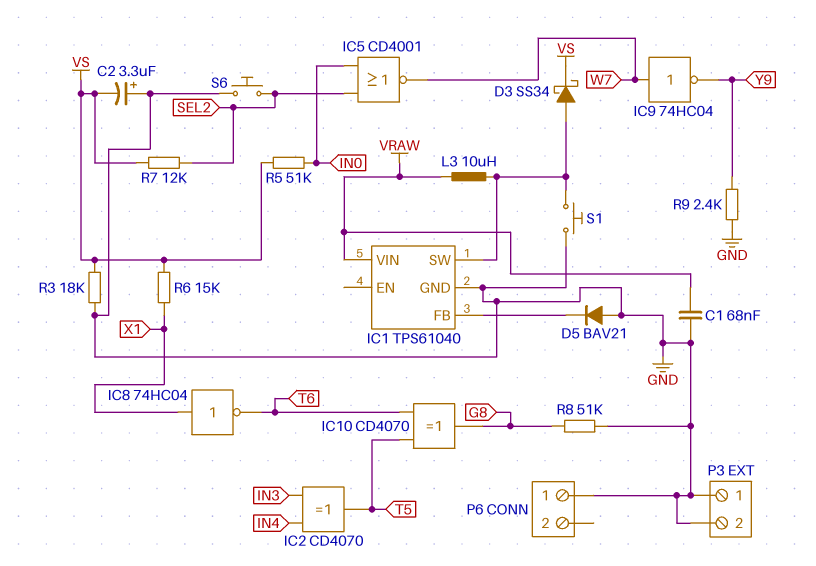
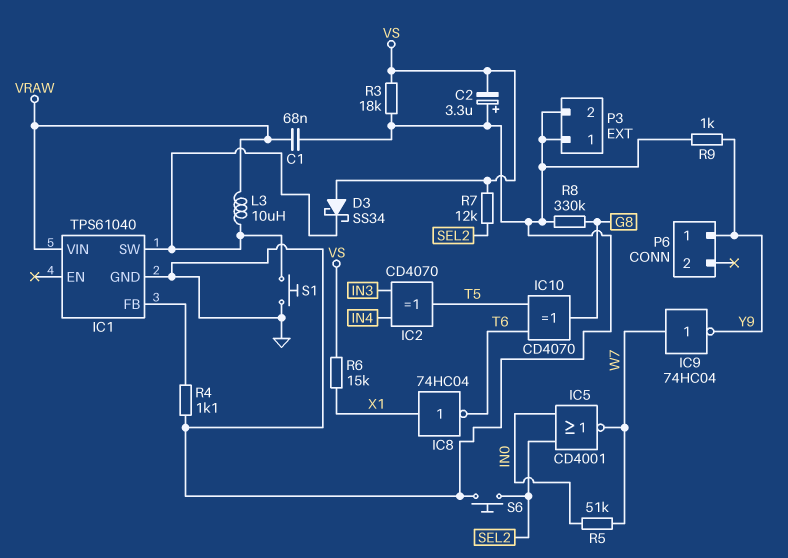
D3: schottky SS34 (A IC1/SW, K VS) -> schottky SS34 (A VS, K IC1/SW)
D5: diode BAV21 (A GND, K IC1/FB) -> none
P6 pin 1: GND -> Y9
R4: none -> 1.1k (GND, IC1/FB)
R5: 51k (IN0, VS) -> 51k (IN0, W7)
R8: 51k (G8, GND) -> 330k (G8, GND)
R9: 2.4k (GND, Y9) -> 1k (GND, Y9)

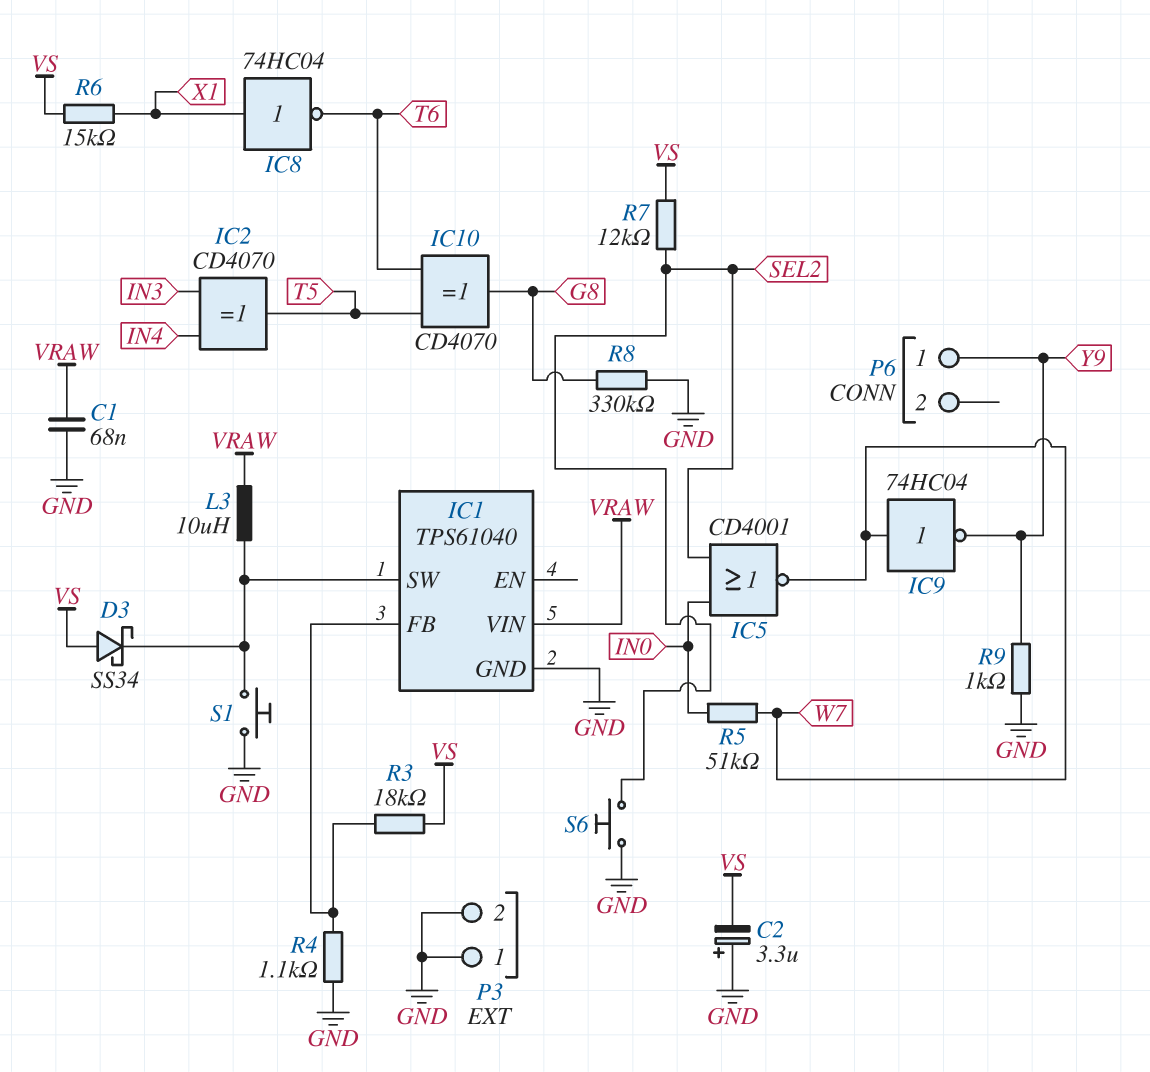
R3: 18k (GND, VS) -> 18k (IC1/FB, VS)

